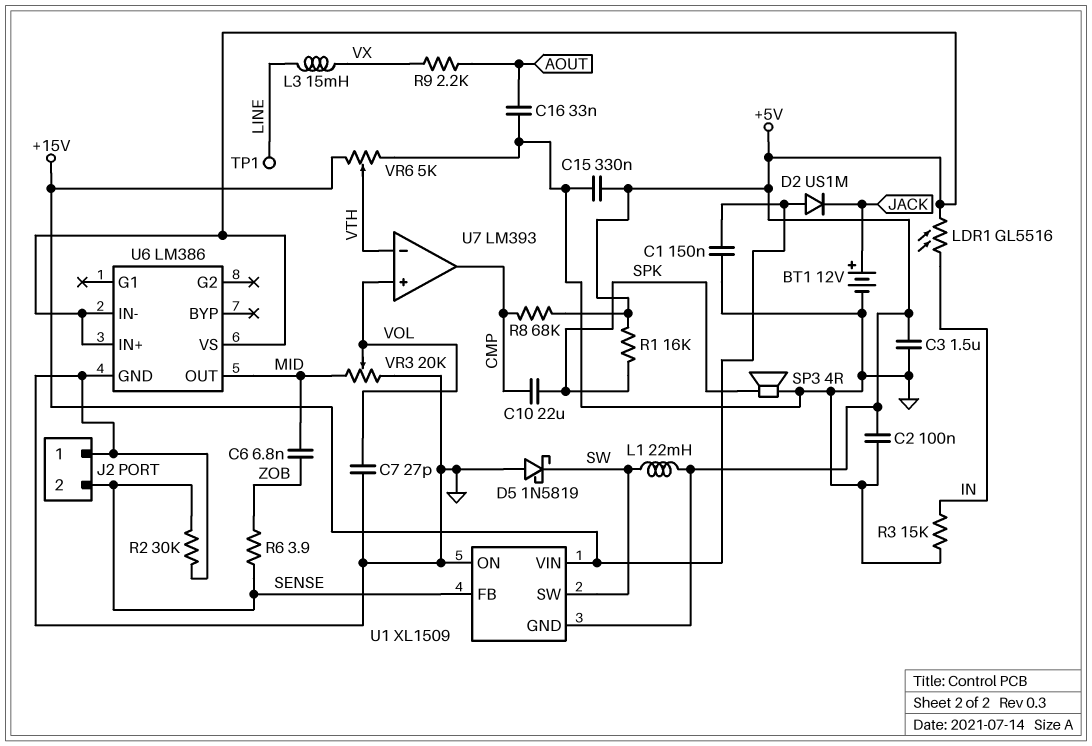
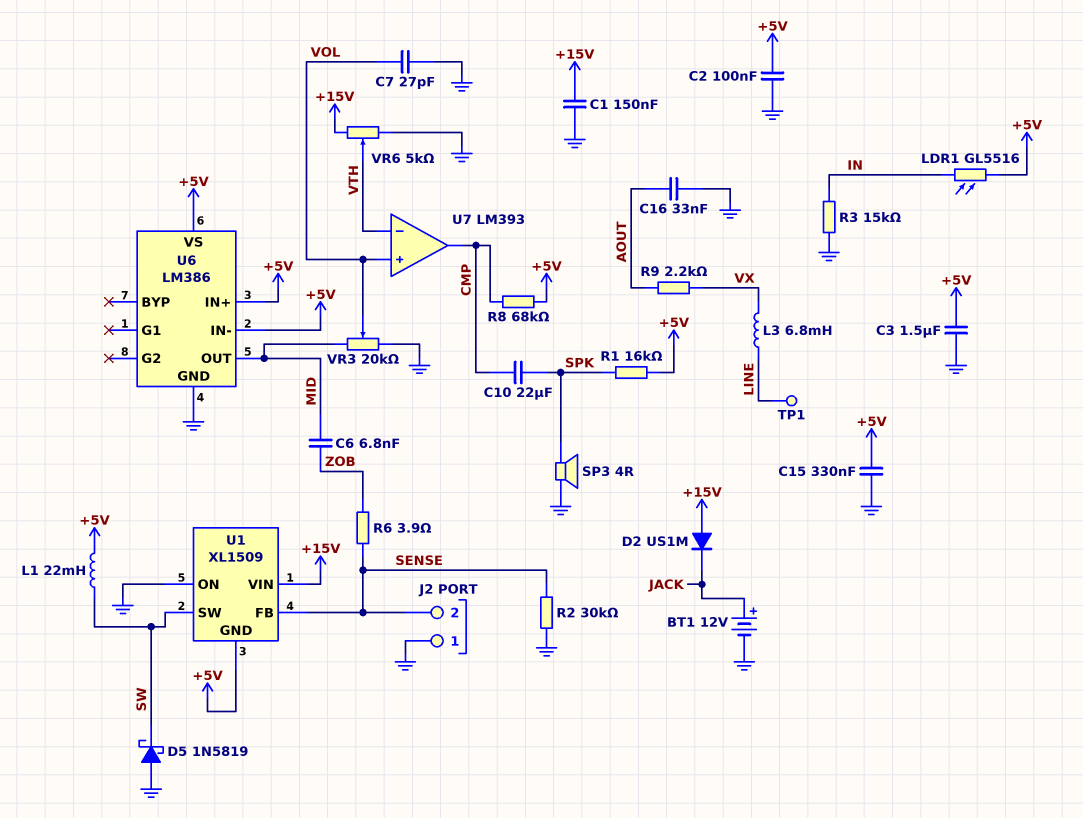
L3: 15mH (LINE, VX) -> 6.8mH (LINE, VX)

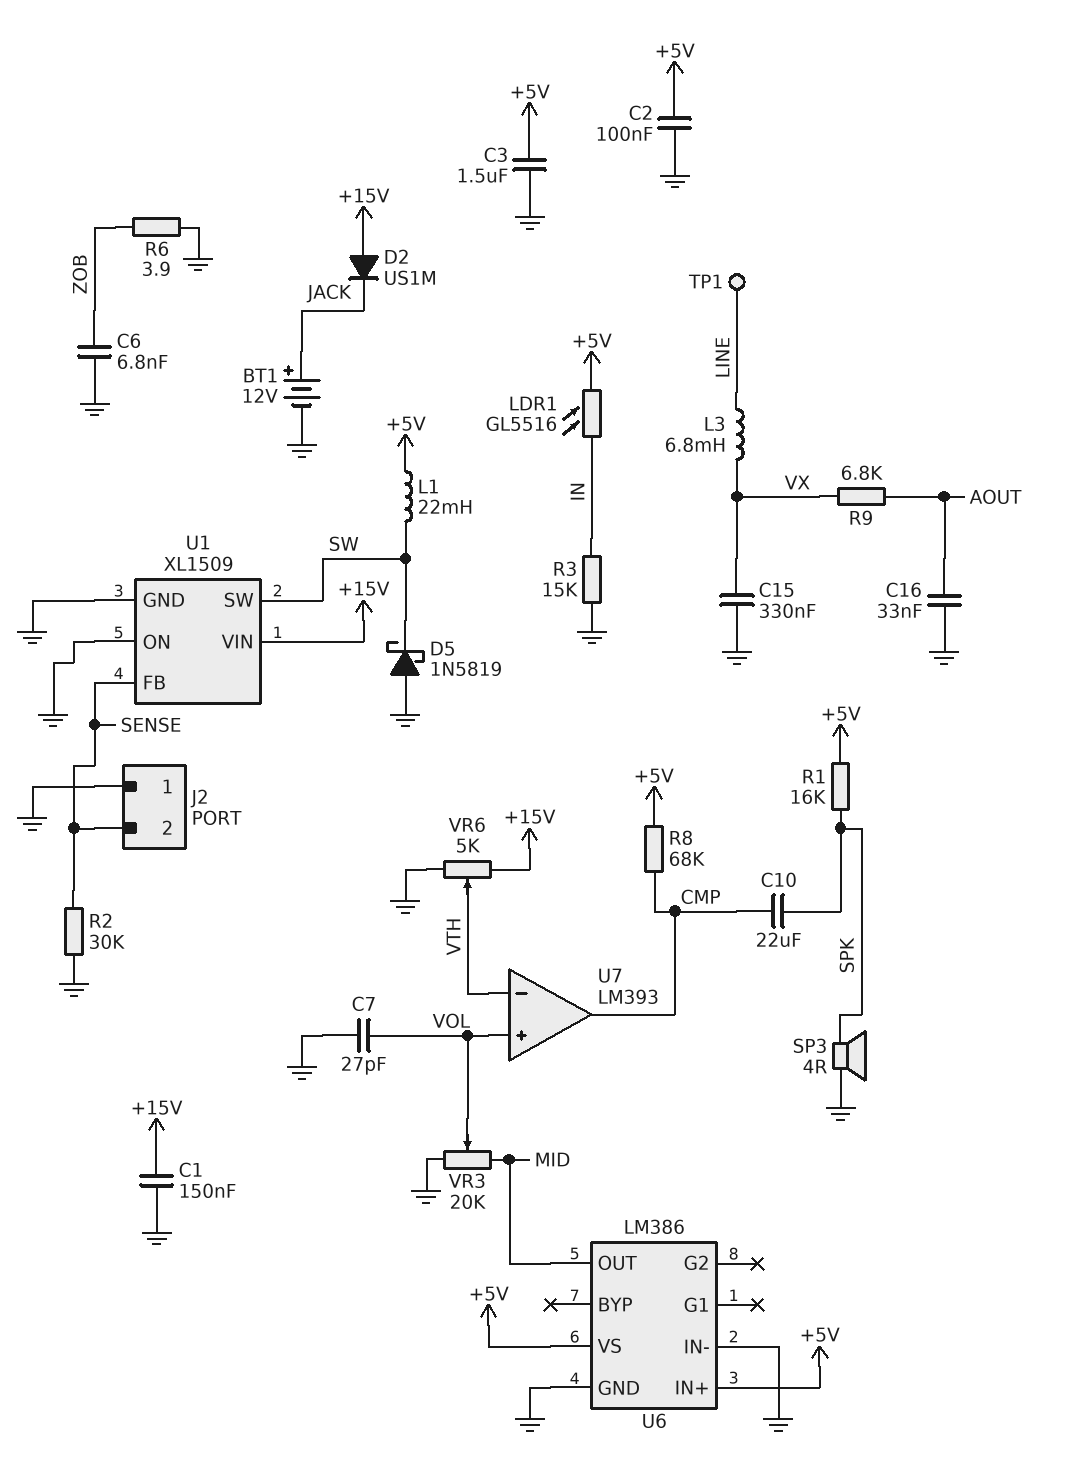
C6: 6.8nF (MID, ZOB) -> 6.8nF (GND, ZOB)
C15: 330nF (+5V, GND) -> 330nF (GND, VX)
R6: 3.9 (SENSE, ZOB) -> 3.9 (GND, ZOB)
R9: 2.2k (AOUT, VX) -> 6.8k (AOUT, VX)
U1 pin GND: +5V -> GND
U6 pin IN-: +5V -> GND

